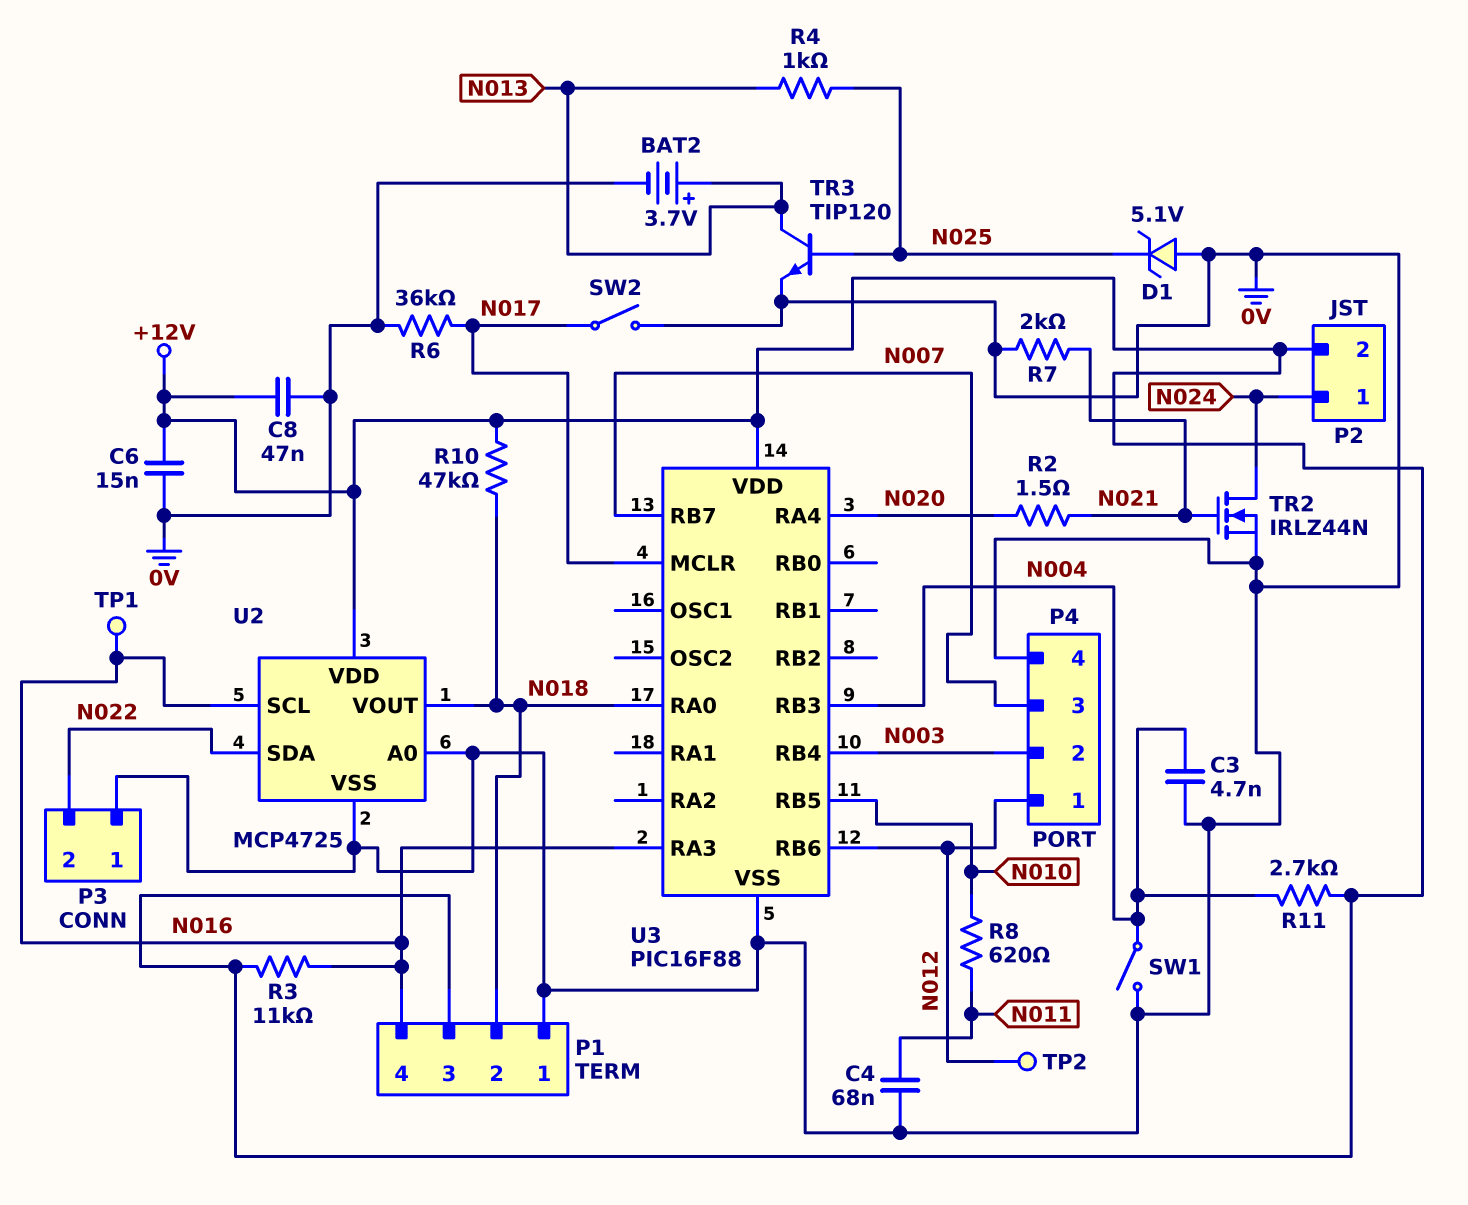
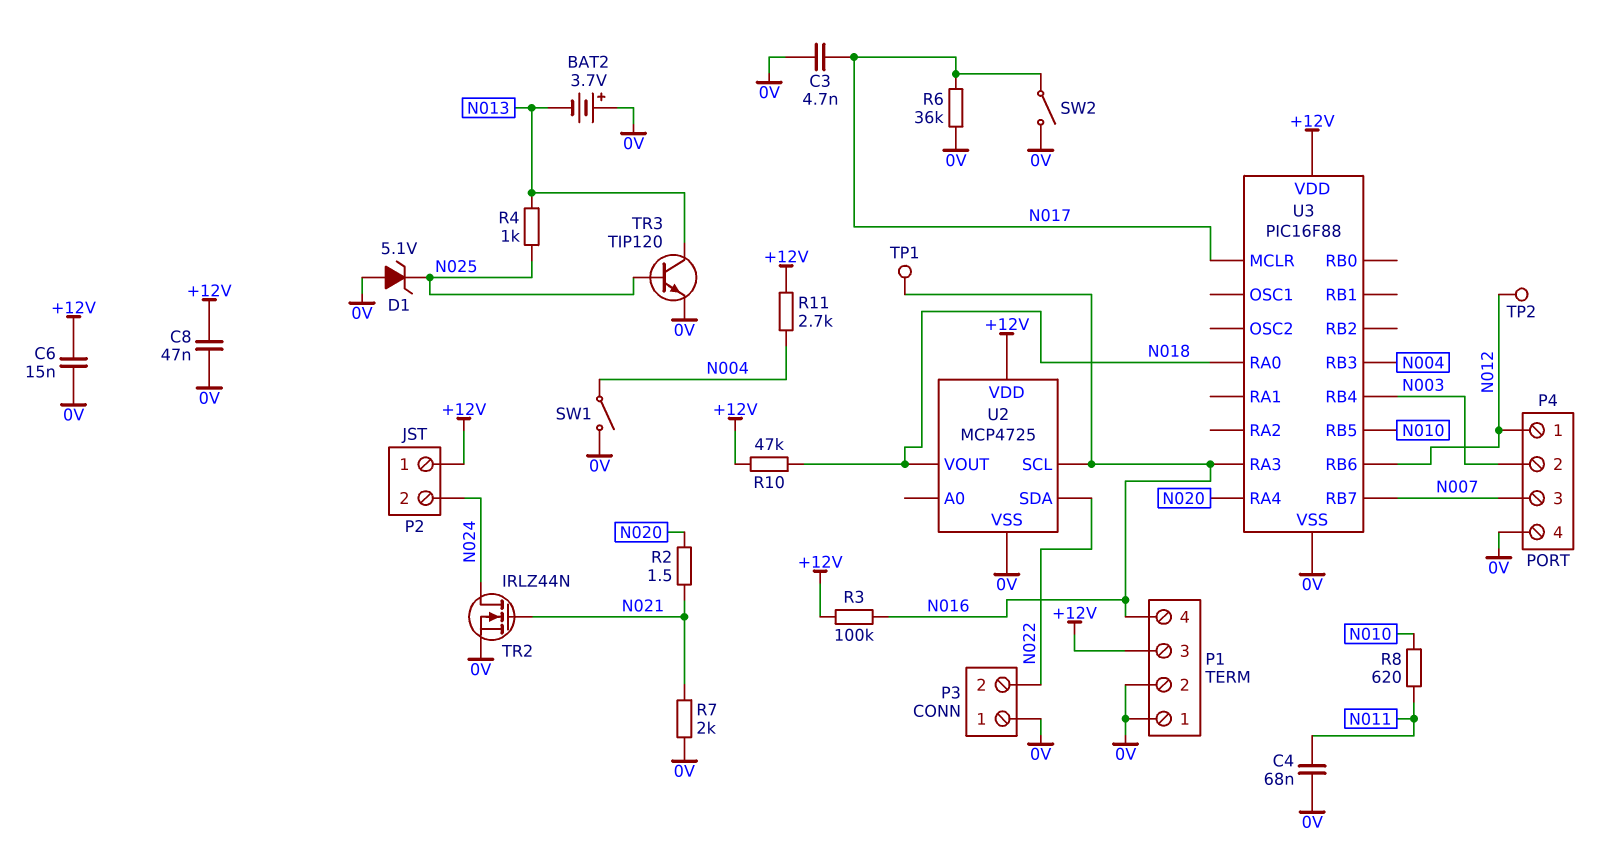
BAT2: 3.7V (plus N013, minus 0V) -> 3.7V (plus 0V, minus N013)
C3: 4.7nF (0V, N004) -> 4.7nF (0V, N017)
P1 pin 2: N018 -> 0V
P2 pin 1: N024 -> +12V
P2 pin 2: +12V -> N024
R3: 11k (+12V, N016) -> 100k (+12V, N016)
U2 pin A0: 0V -> none

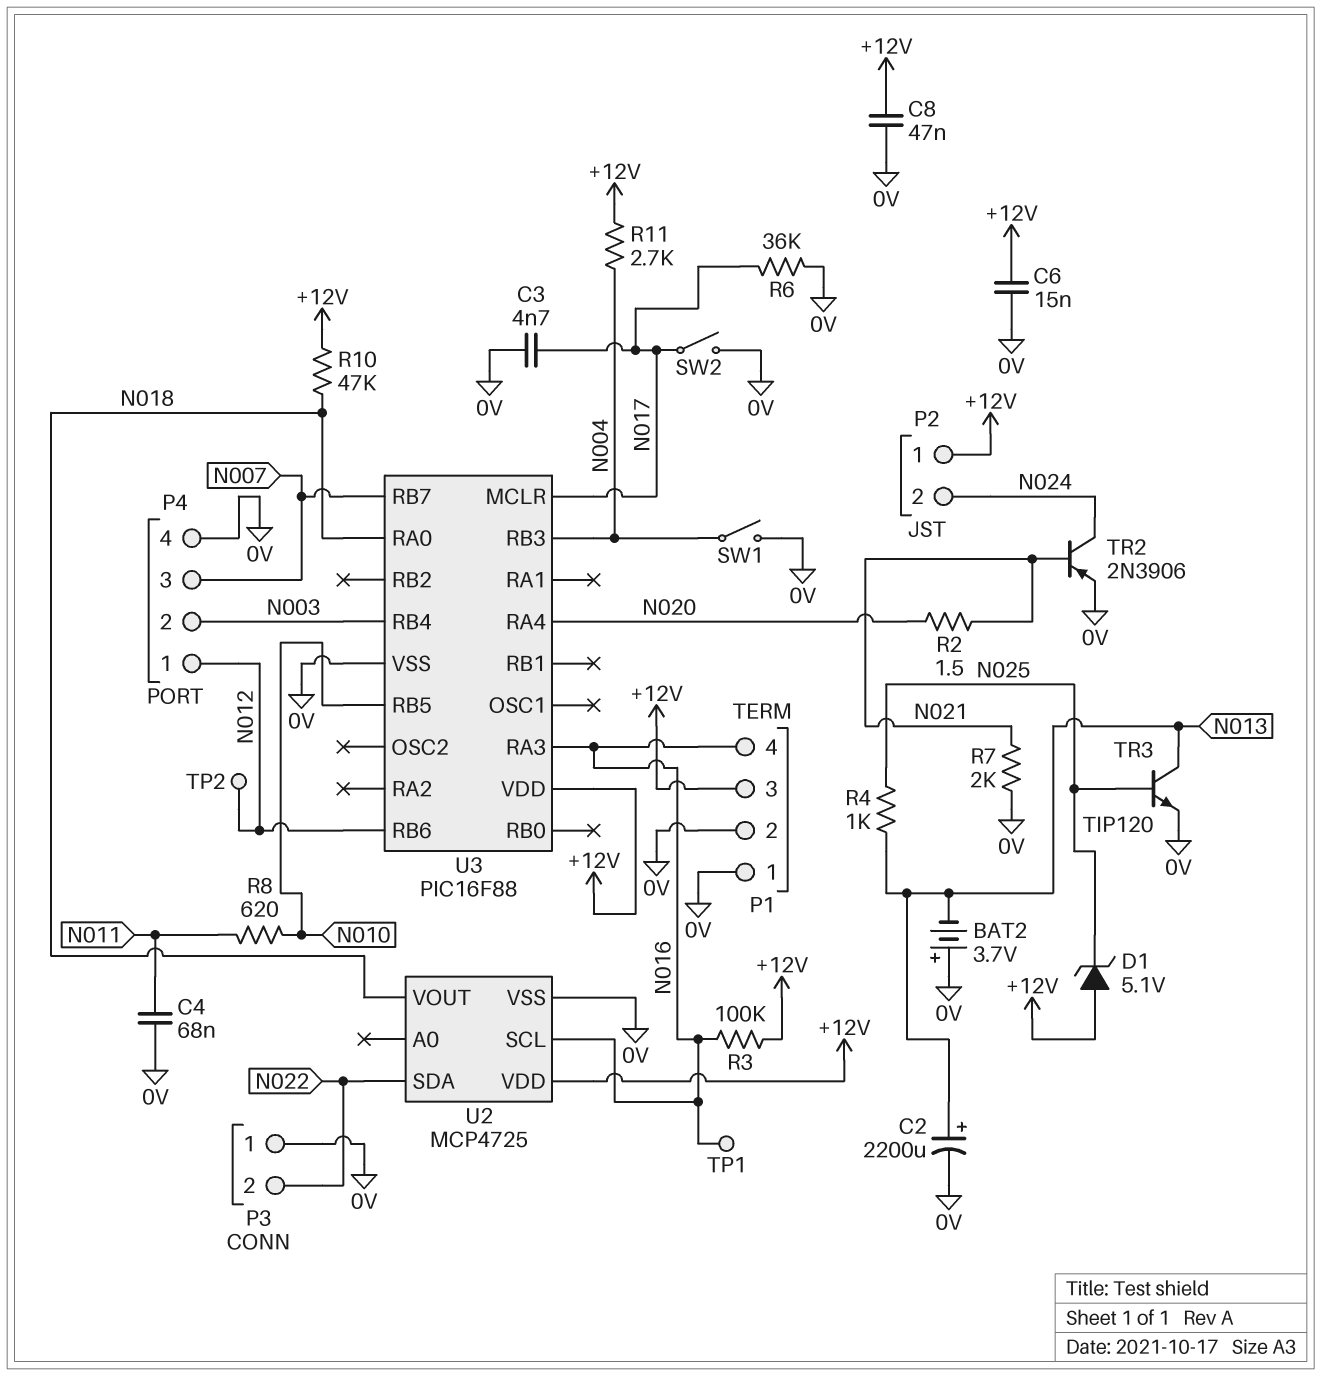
C2: none -> 2200uF (plus N013, minus 0V)
D1: zener 5.1V (A 0V, K N025) -> zener 5.1V (A +12V, K N025)
TR2: NMOS IRLZ44N (G N021, D N024, S 0V) -> PNP 2N3906 (B N021, C N024, E 0V)

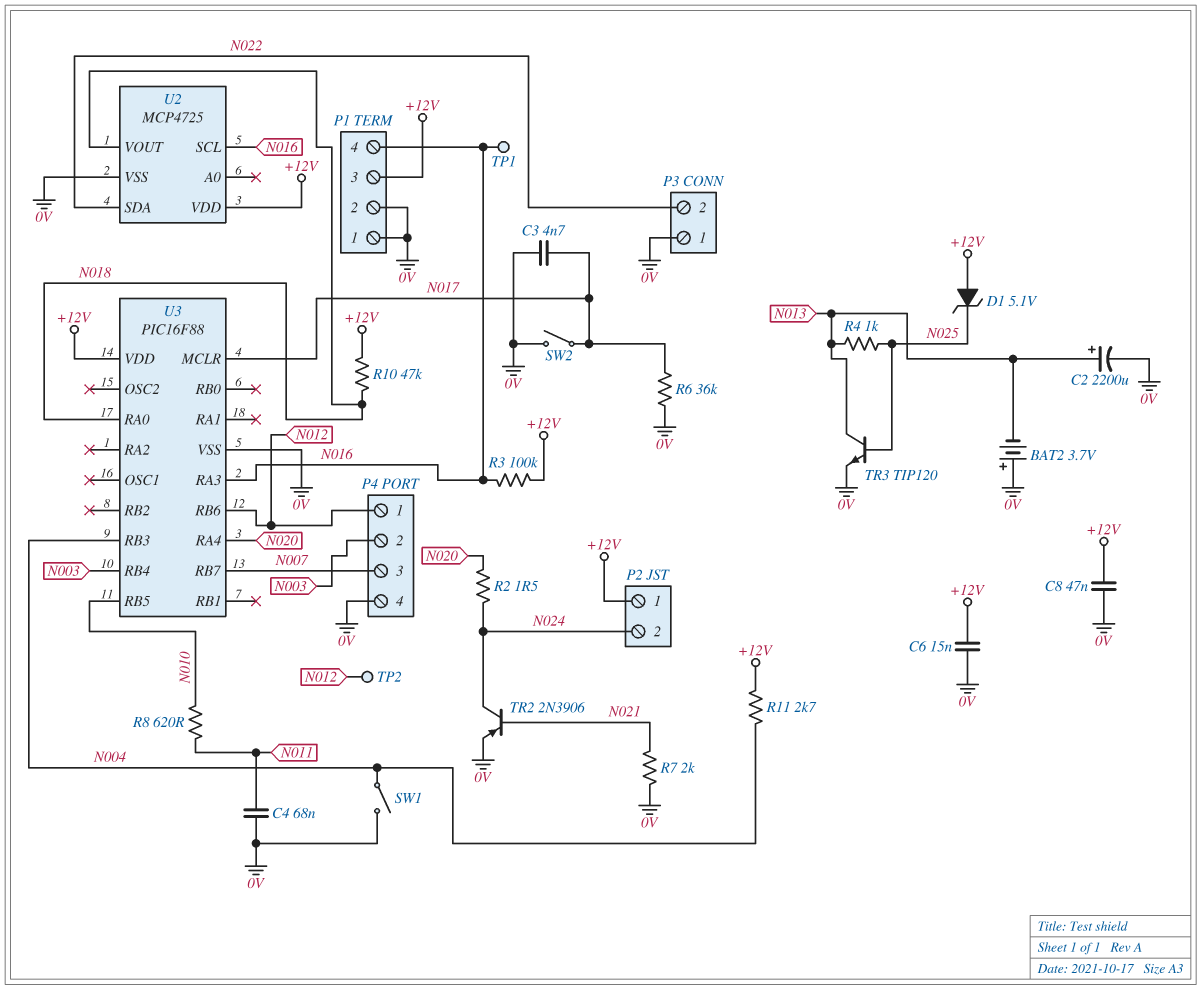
R2: 1.5 (N020, N021) -> 1.5 (N020, N024)

